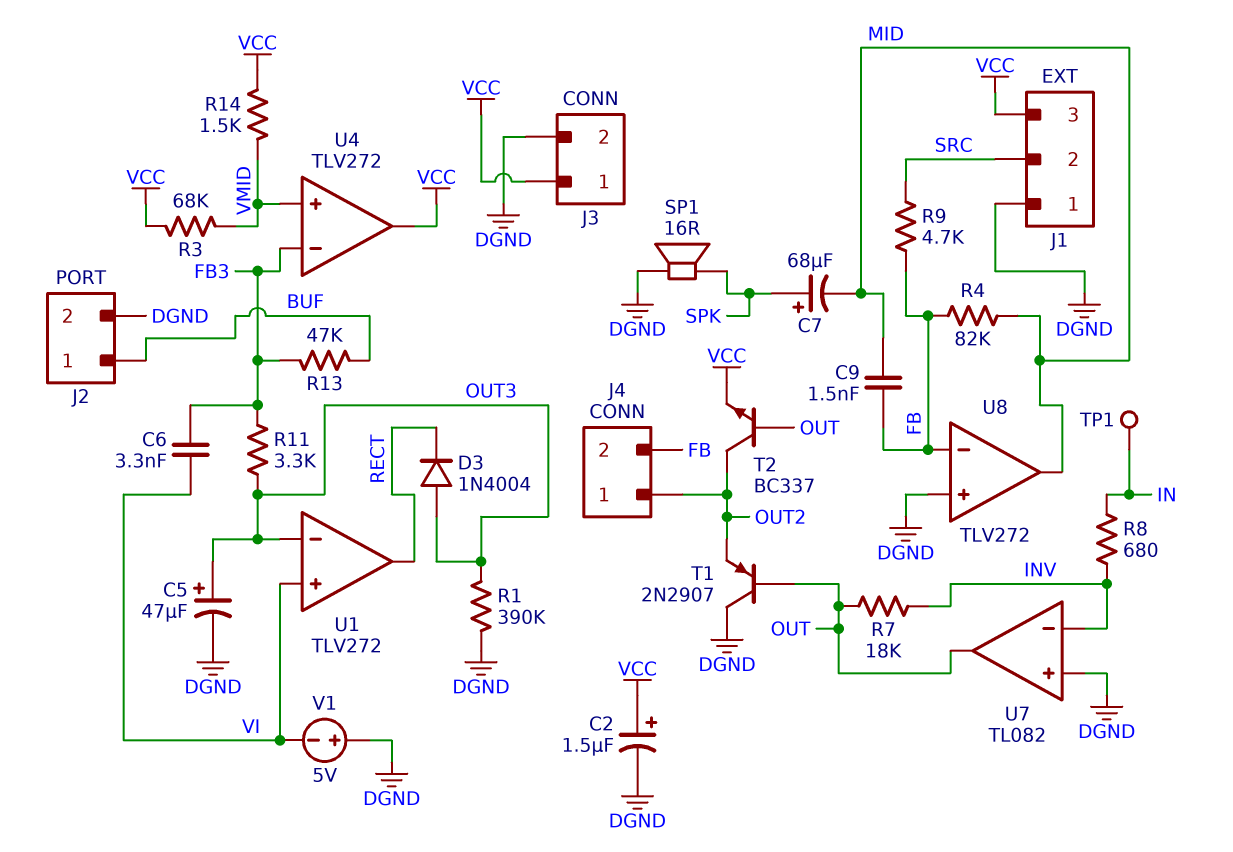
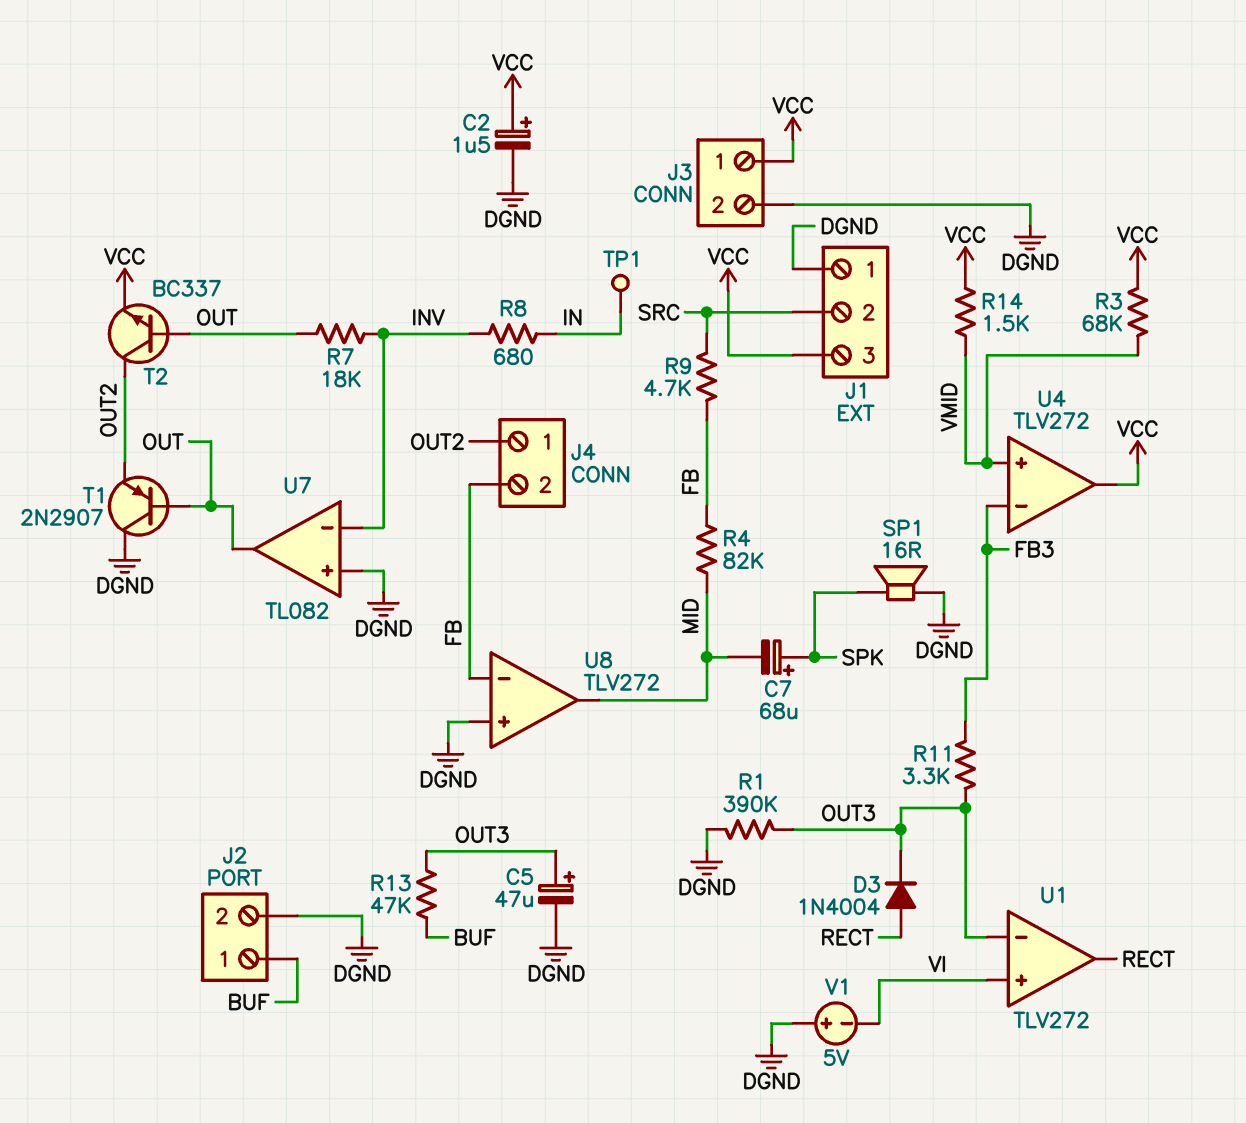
C6: 3.3nF (FB3, VI) -> none
C9: 1.5nF (FB, MID) -> none
D3: diode 1N4004 (A OUT3, K RECT) -> diode 1N4004 (A RECT, K OUT3)
R13: 47k (BUF, FB3) -> 47k (BUF, OUT3)

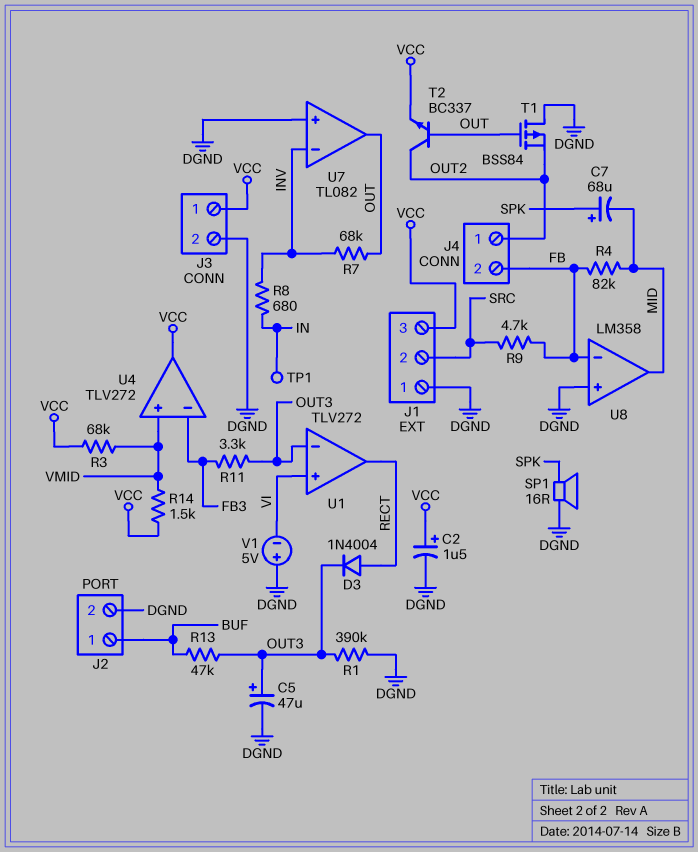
R7: 18k (INV, OUT) -> 68k (INV, OUT)
T1: PNP 2N2907 (B OUT, C DGND, E OUT2) -> PMOS BSS84 (G OUT, D DGND, S OUT2)
U8: TLV272 -> LM358

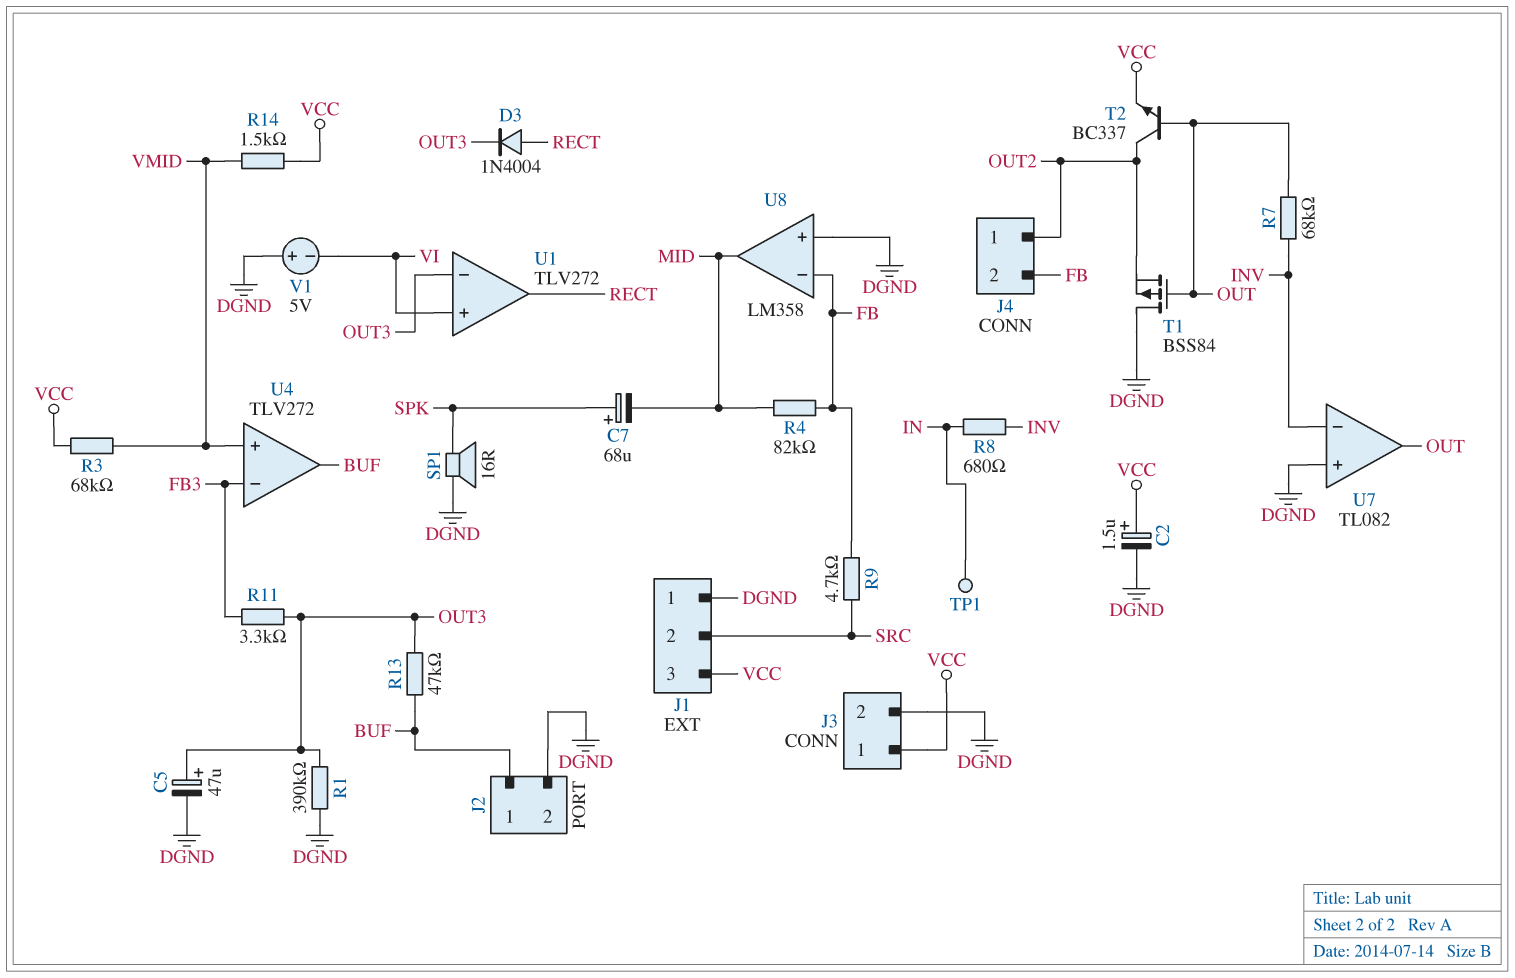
U4 pin out: VCC -> BUF

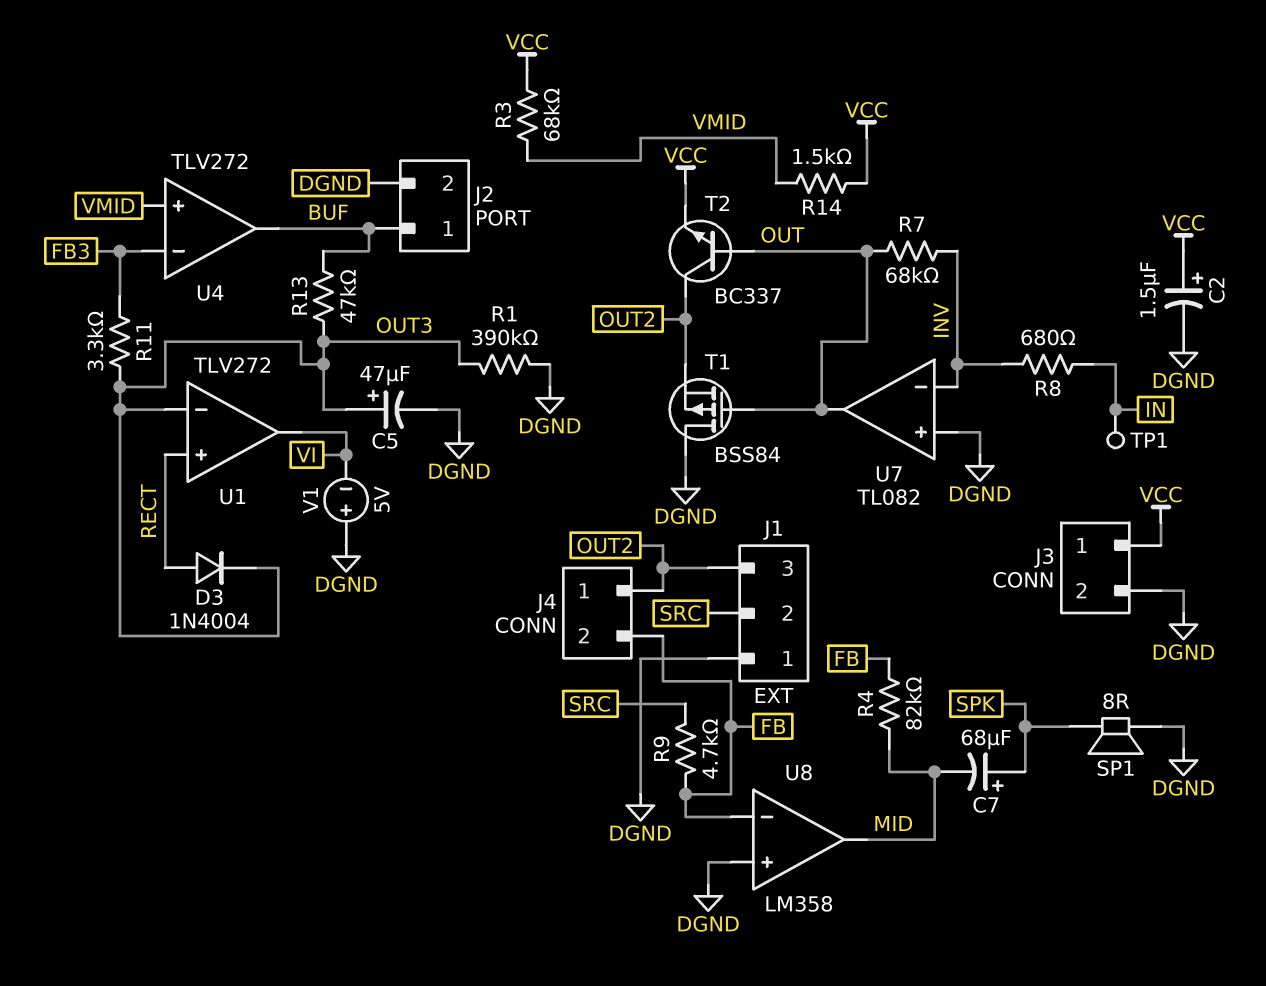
J1 pin 3: VCC -> OUT2
SP1: speaker 16R (DGND, SPK) -> speaker 8R (DGND, SPK)
U1 pin in+: VI -> RECT
U1 pin out: RECT -> VI

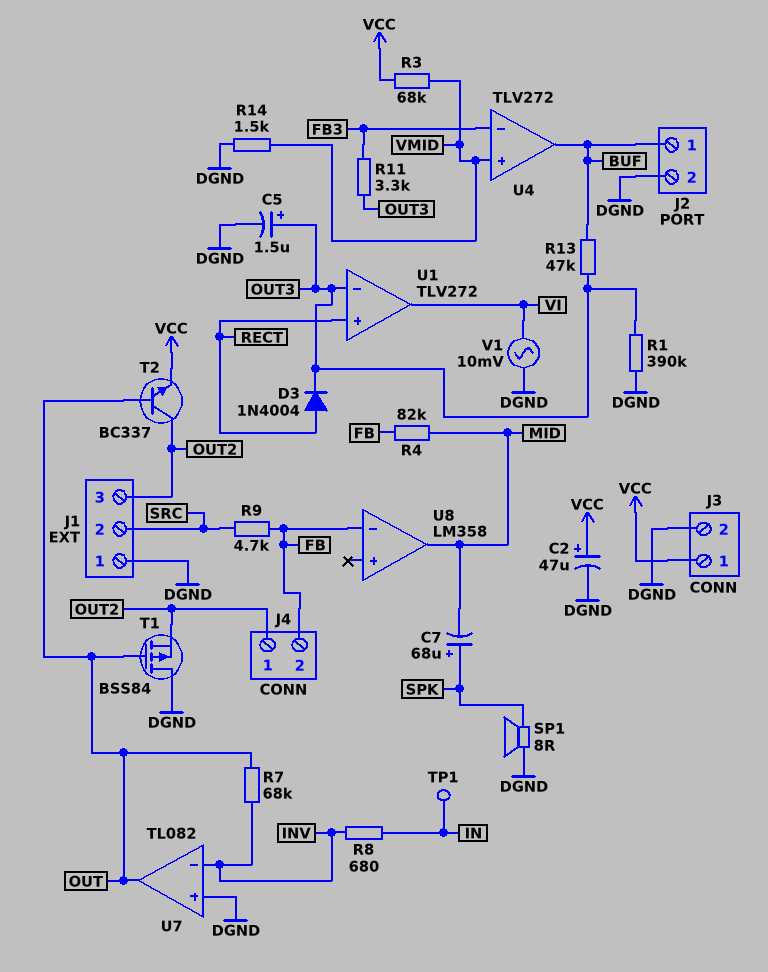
C2: 1.5uF (plus VCC, minus DGND) -> 47uF (plus VCC, minus DGND)
C5: 47uF (plus OUT3, minus DGND) -> 1.5uF (plus OUT3, minus DGND)
R14: 1.5k (VCC, VMID) -> 1.5k (DGND, VMID)
U8 pin in+: DGND -> none
V1: 5V (plus DGND, minus VI) -> AC 10mV (DGND, VI)

